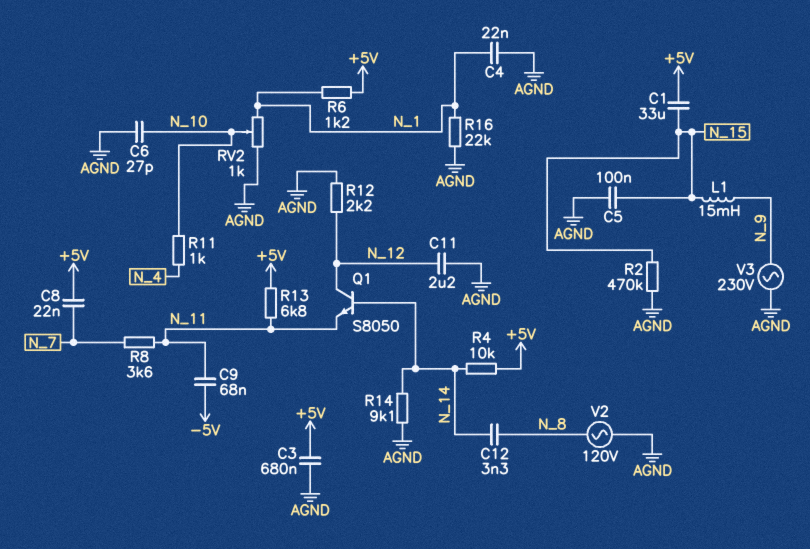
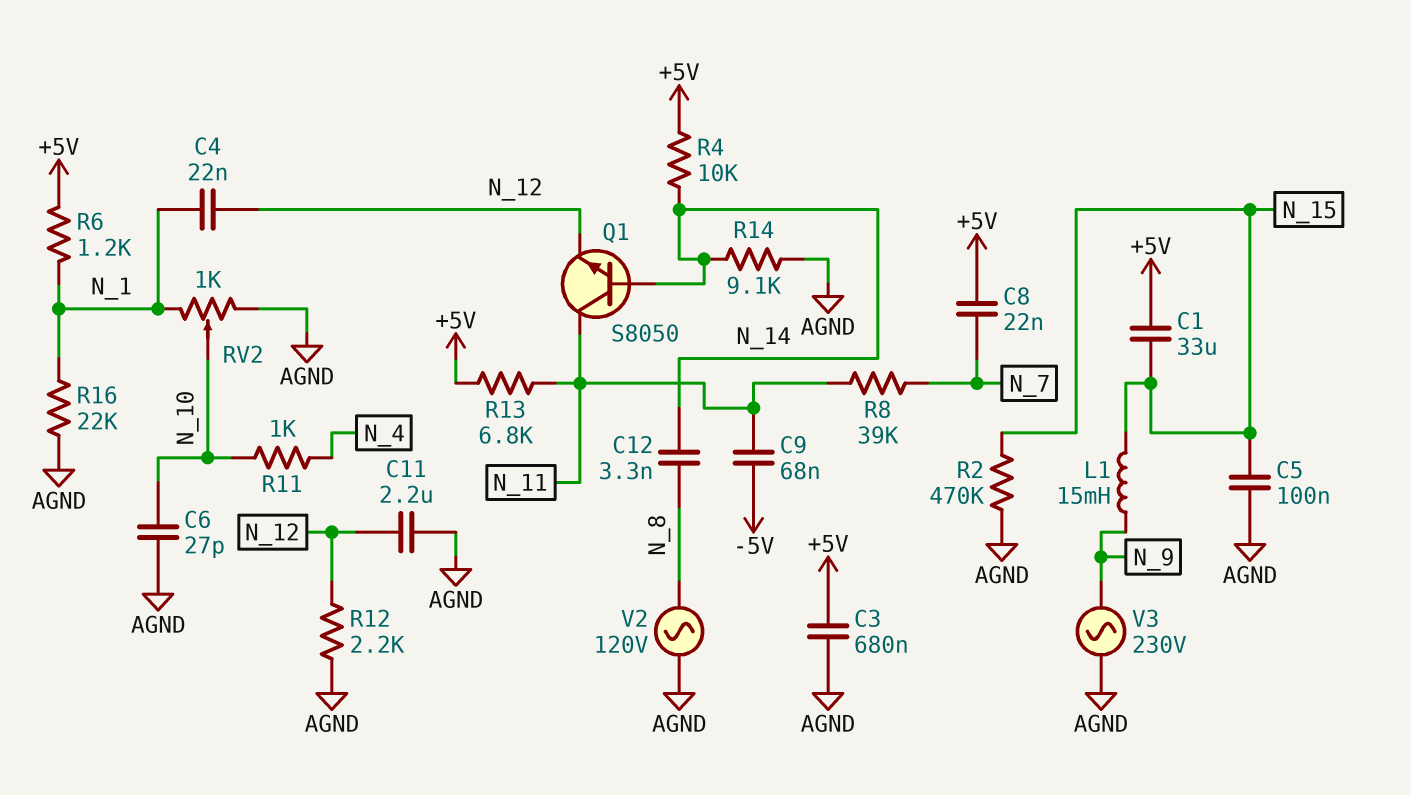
C4: 22nF (AGND, N_1) -> 22nF (N_1, N_12)
Q1: NPN S8050 (B N_14, C N_12, E N_11) -> NPN S8050 (B N_14, C N_11, E N_12)
R8: 3.6k (N_7, N_11) -> 39k (N_7, N_11)

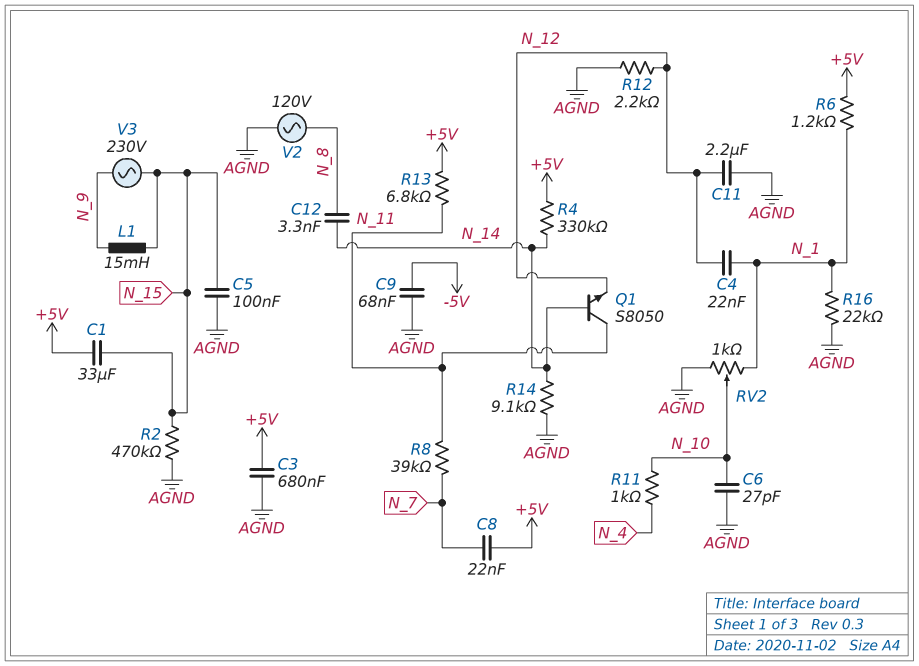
C9: 68nF (-5V, N_11) -> 68nF (-5V, AGND)
R4: 10k (+5V, N_14) -> 330k (+5V, N_14)
V3: AC 230V (AGND, N_9) -> AC 230V (N_9, N_15)

